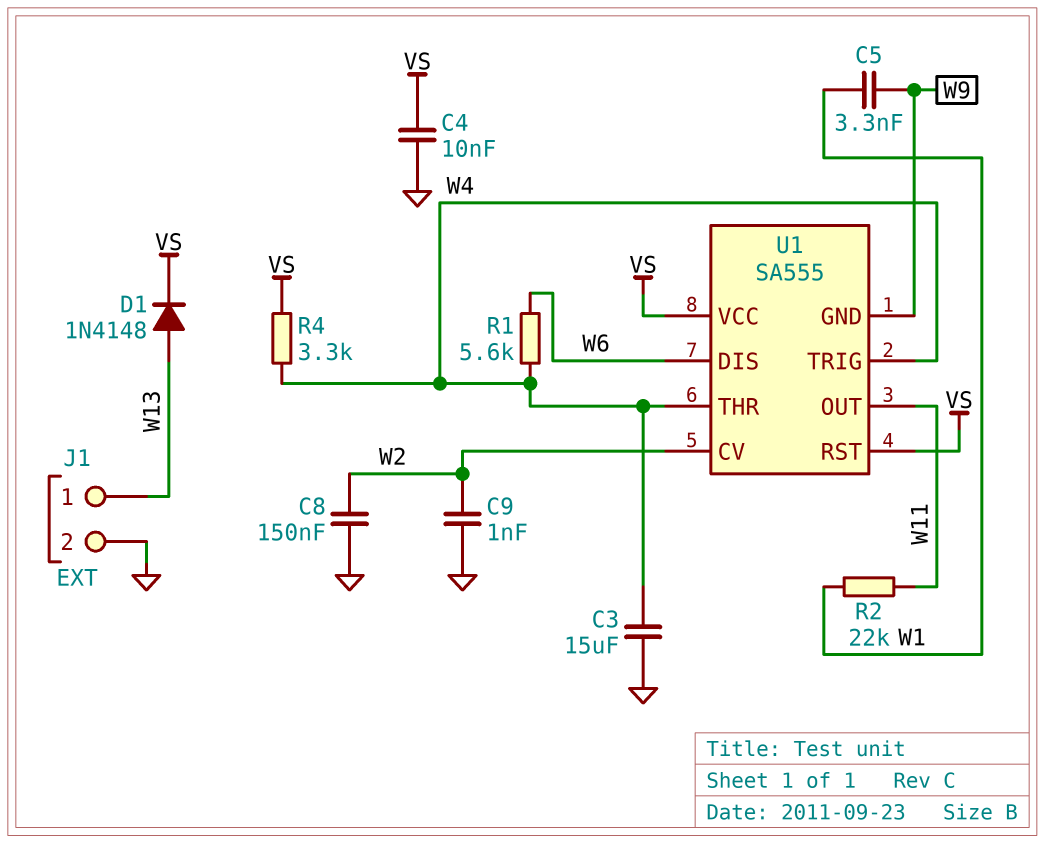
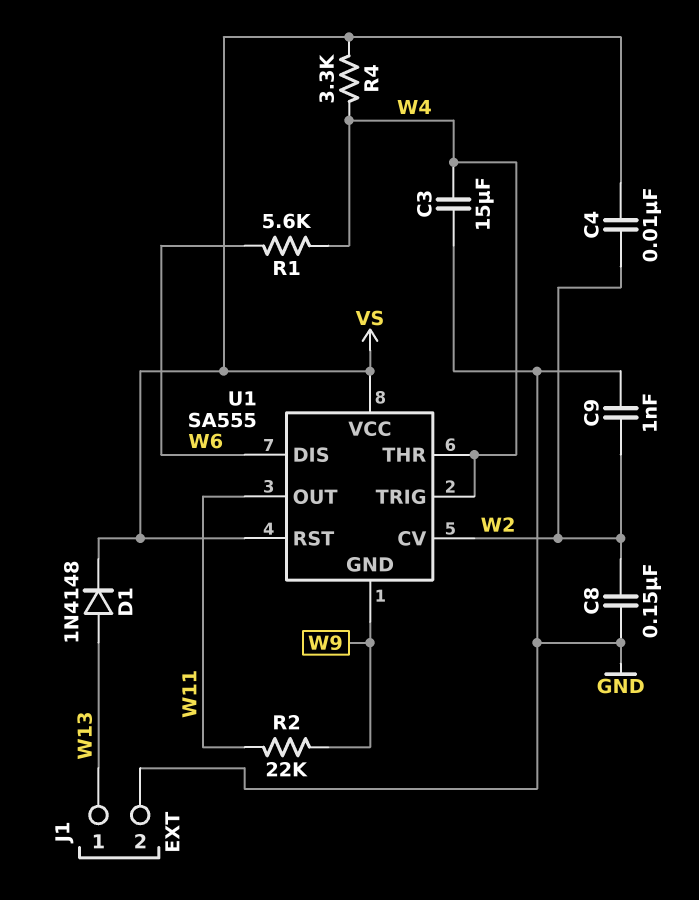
C4: 10nF (GND, VS) -> 10nF (VS, W2)
C5: 3.3nF (W1, W9) -> none
R2: 22k (W1, W11) -> 22k (W9, W11)

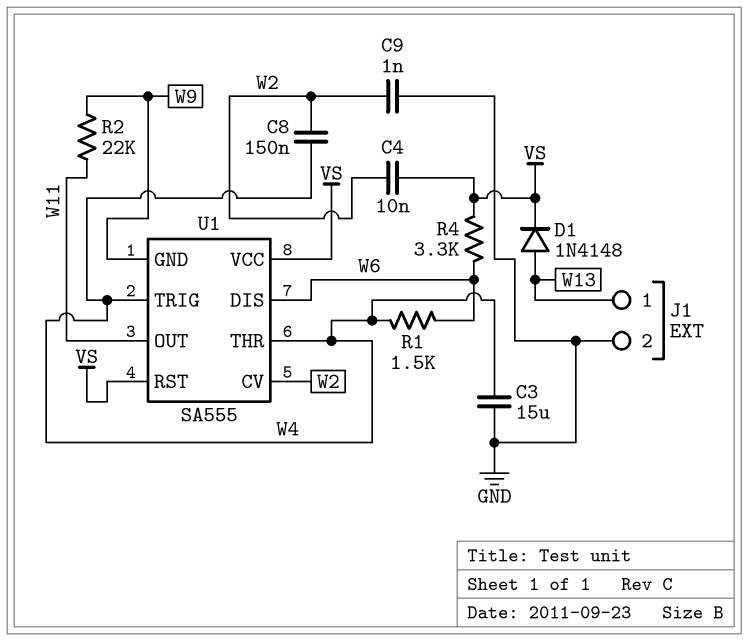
C8: 150nF (GND, W2) -> 150nF (W2, W4)
R1: 5.6k (W4, W6) -> 1.5k (W4, W6)
R4: 3.3k (VS, W4) -> 3.3k (VS, W6)

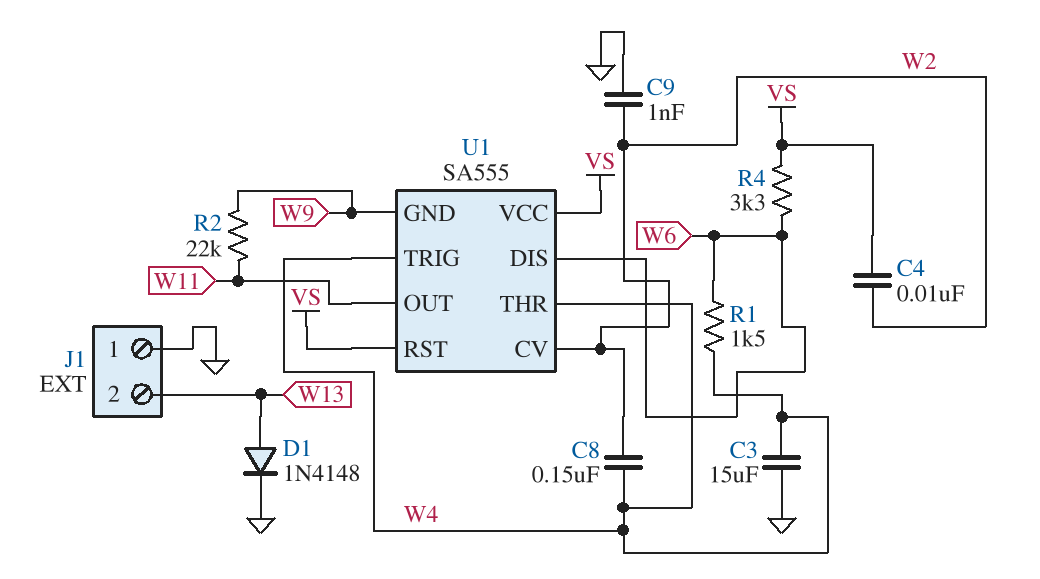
D1: diode 1N4148 (A W13, K VS) -> diode 1N4148 (A W13, K GND)
J1 pin 1: W13 -> GND
J1 pin 2: GND -> W13

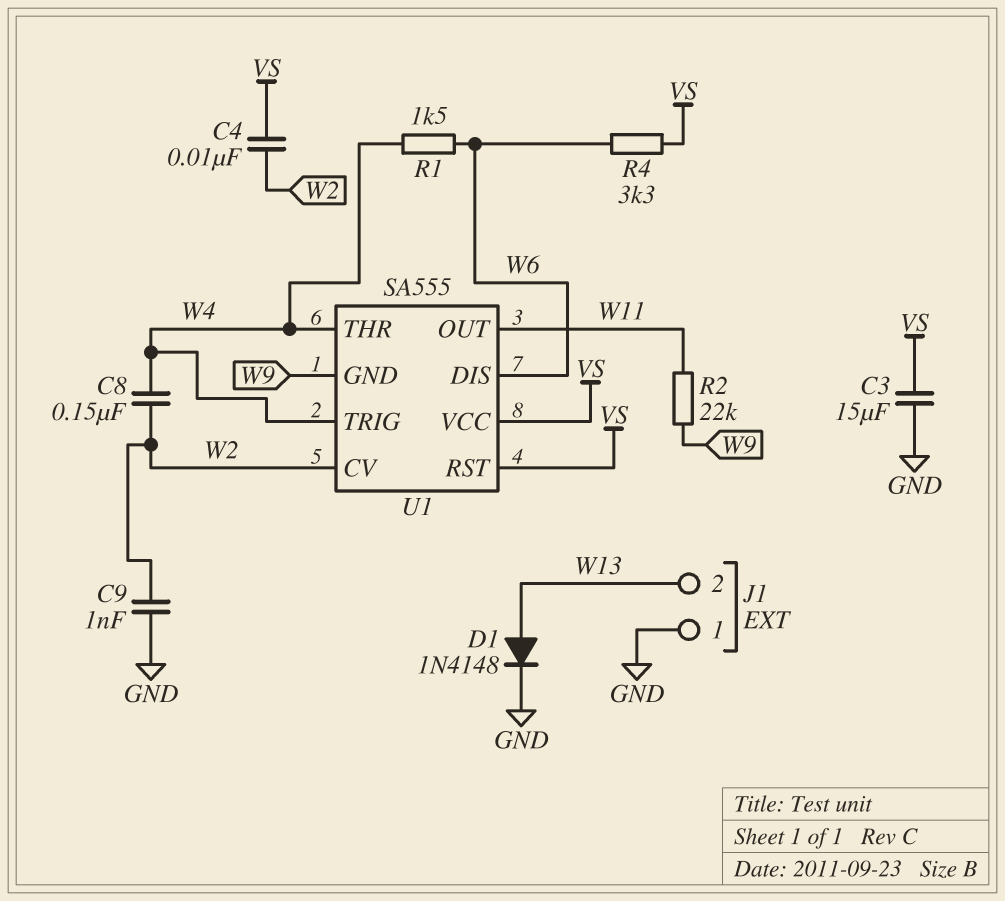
C3: 15uF (GND, W4) -> 15uF (GND, VS)

